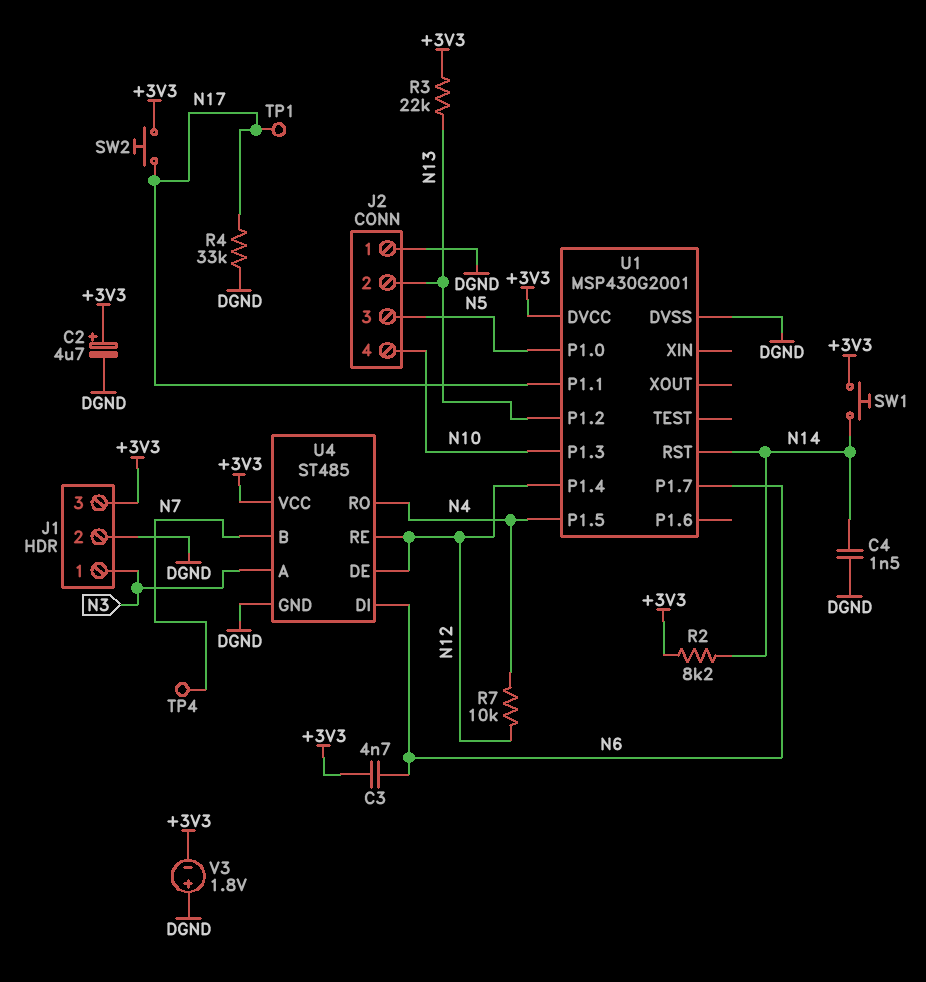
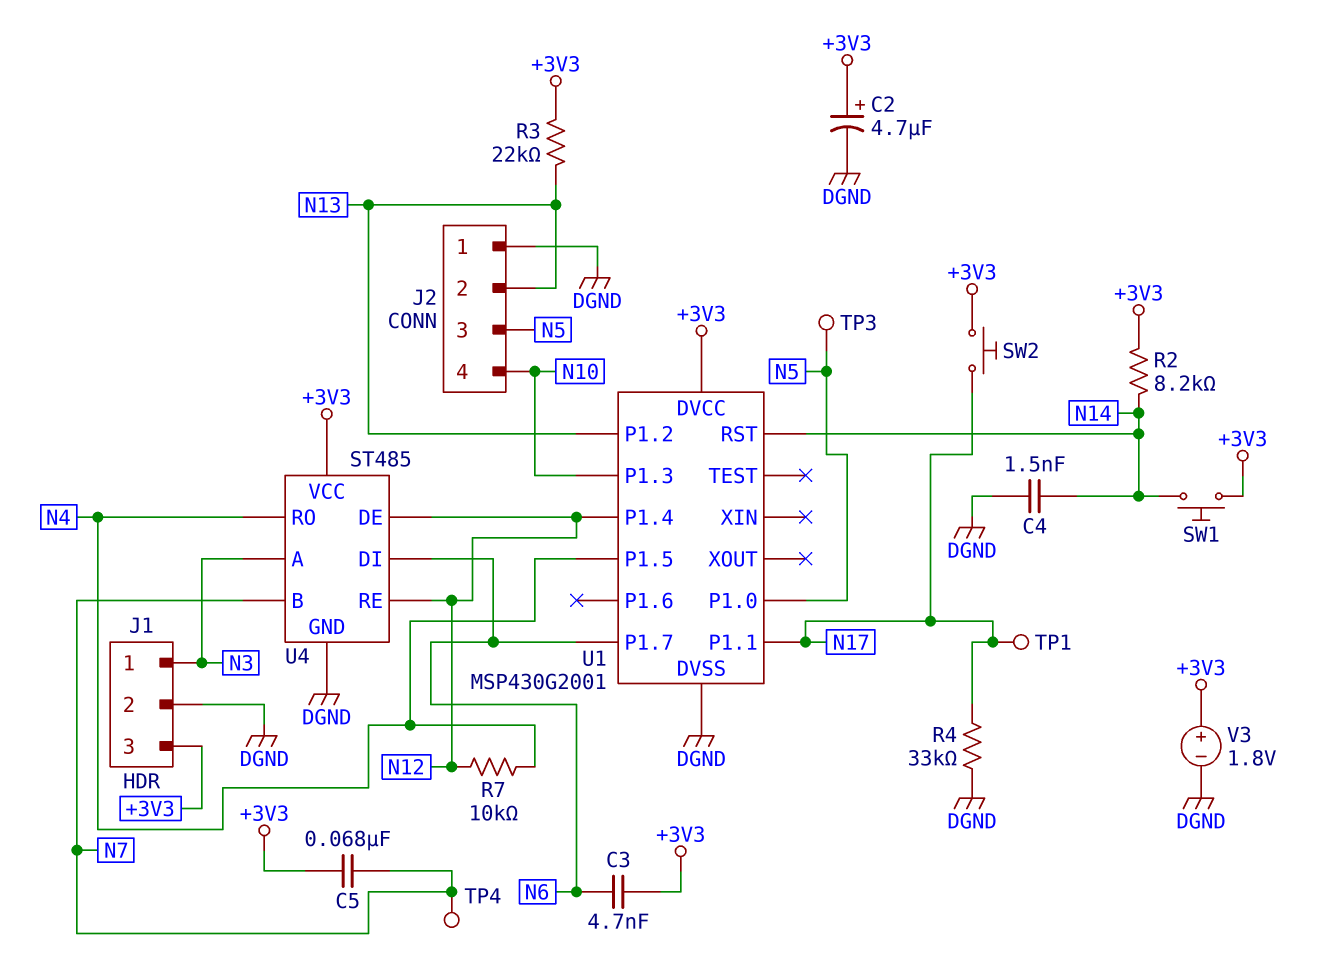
C5: none -> 68nF (+3V3, N7)
TP3: none -> test point (N5)
V3: 1.8V (plus DGND, minus +3V3) -> 1.8V (plus +3V3, minus DGND)

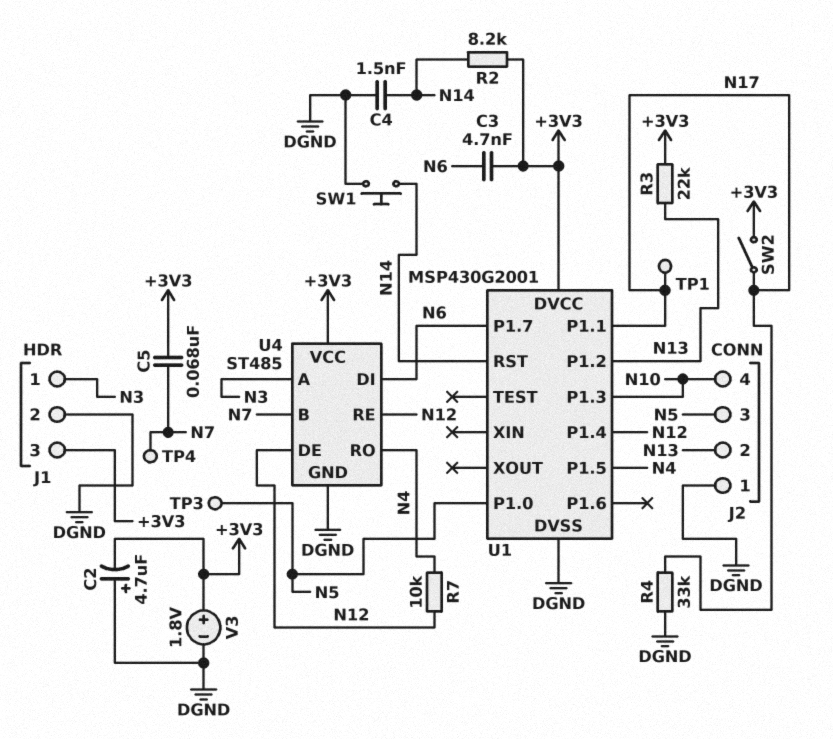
C2: 4.7uF (plus +3V3, minus DGND) -> 4.7uF (plus DGND, minus +3V3)
SW1: button (+3V3, N14) -> button (DGND, N14)
SW2: button (+3V3, N17) -> switch (+3V3, N17)

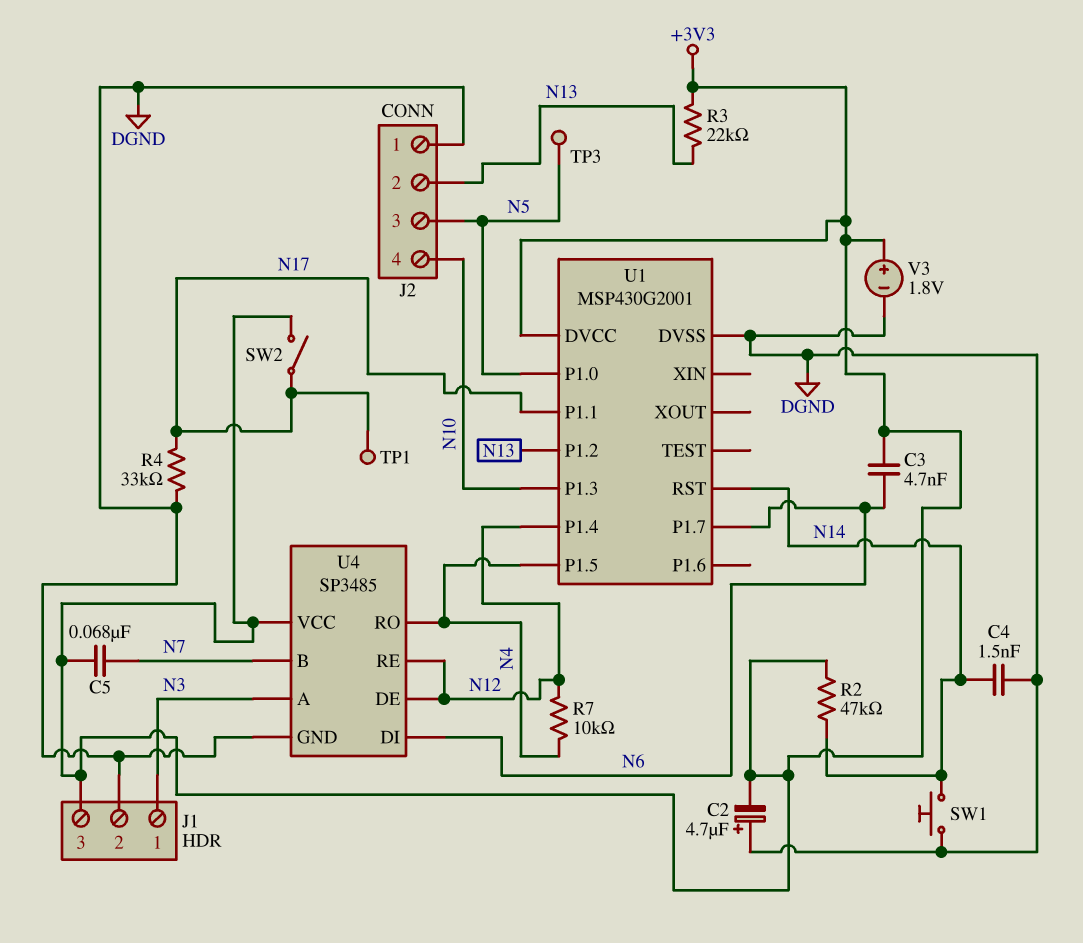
R2: 8.2k (+3V3, N14) -> 47k (+3V3, N14)
TP4: test point (N7) -> none
U4: ST485 -> SP3485

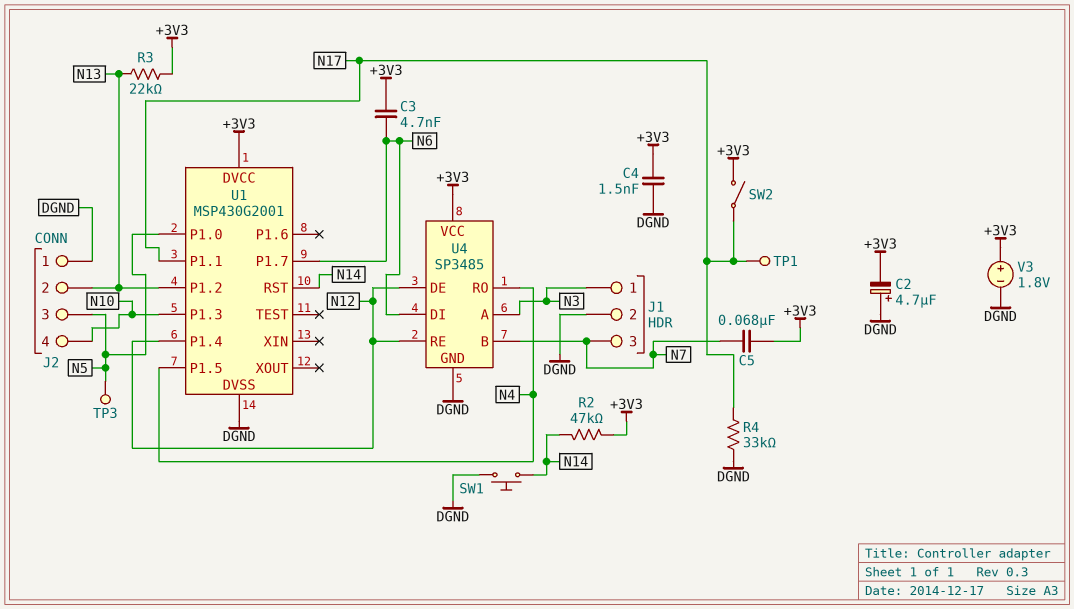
C4: 1.5nF (DGND, N14) -> 1.5nF (+3V3, DGND)
J1 pin 3: +3V3 -> N7
R7: 10k (N4, N12) -> none

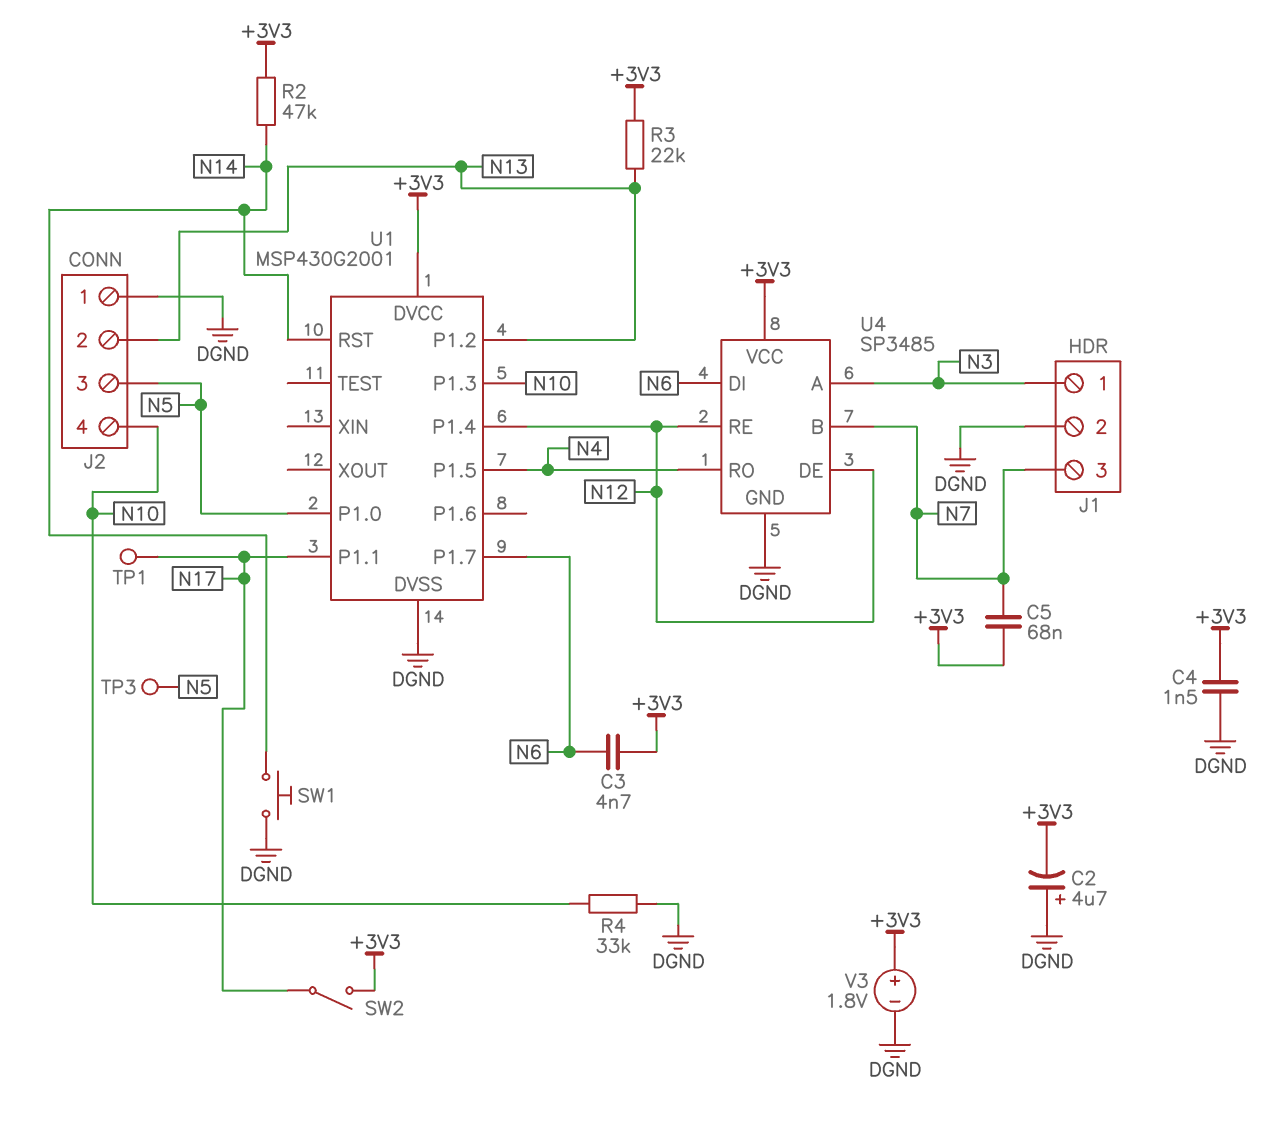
R4: 33k (DGND, N17) -> 33k (DGND, N10)

